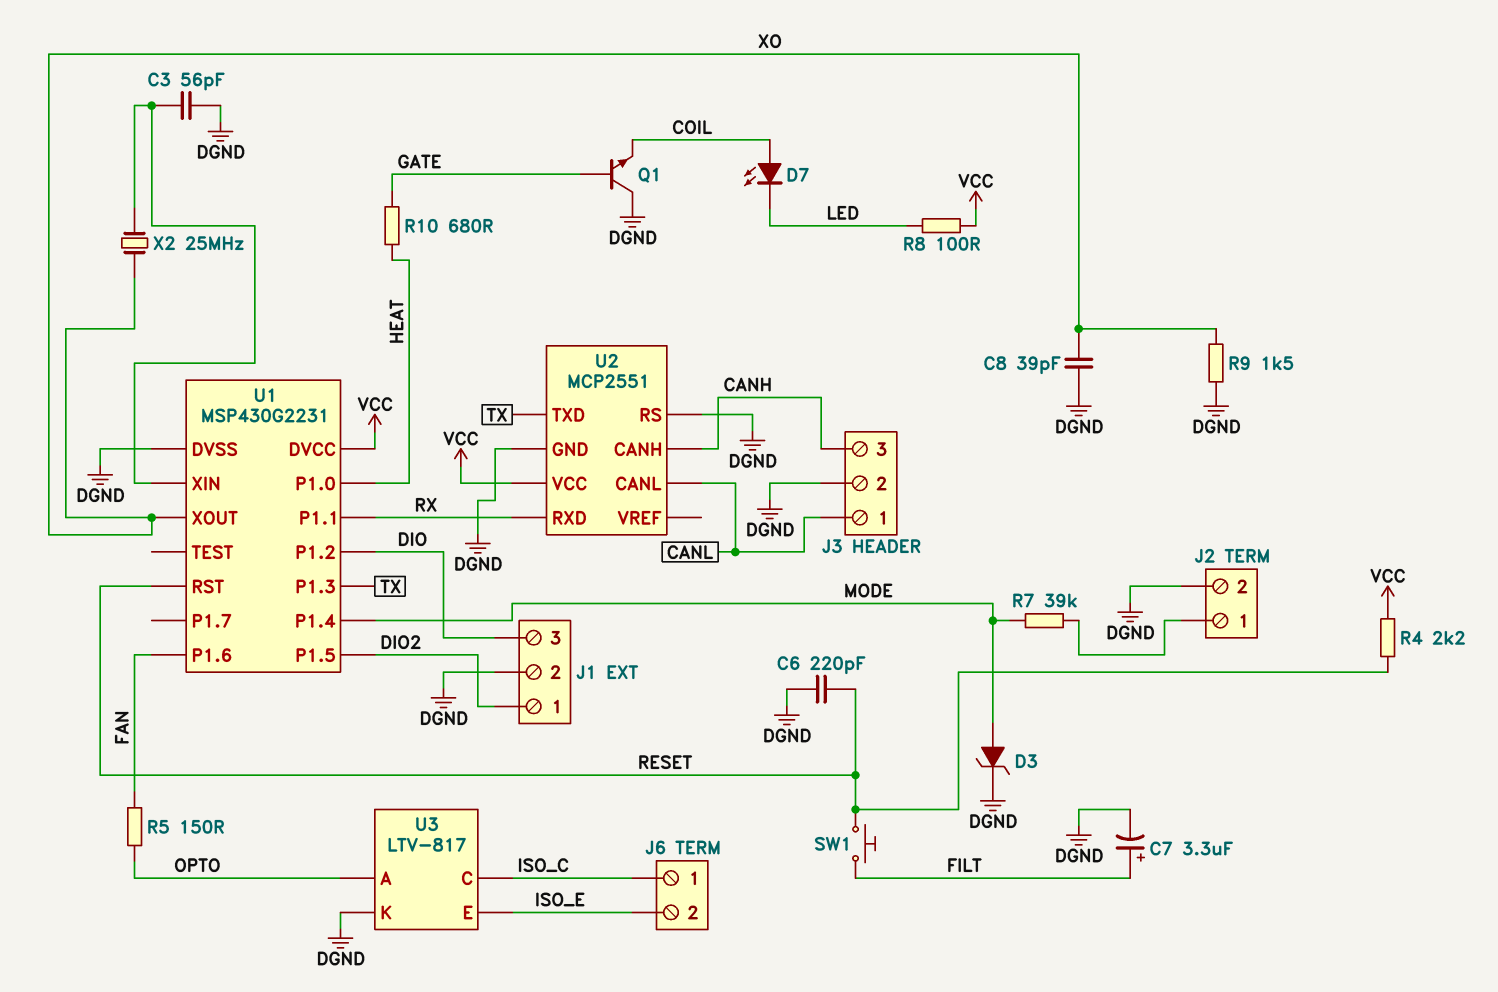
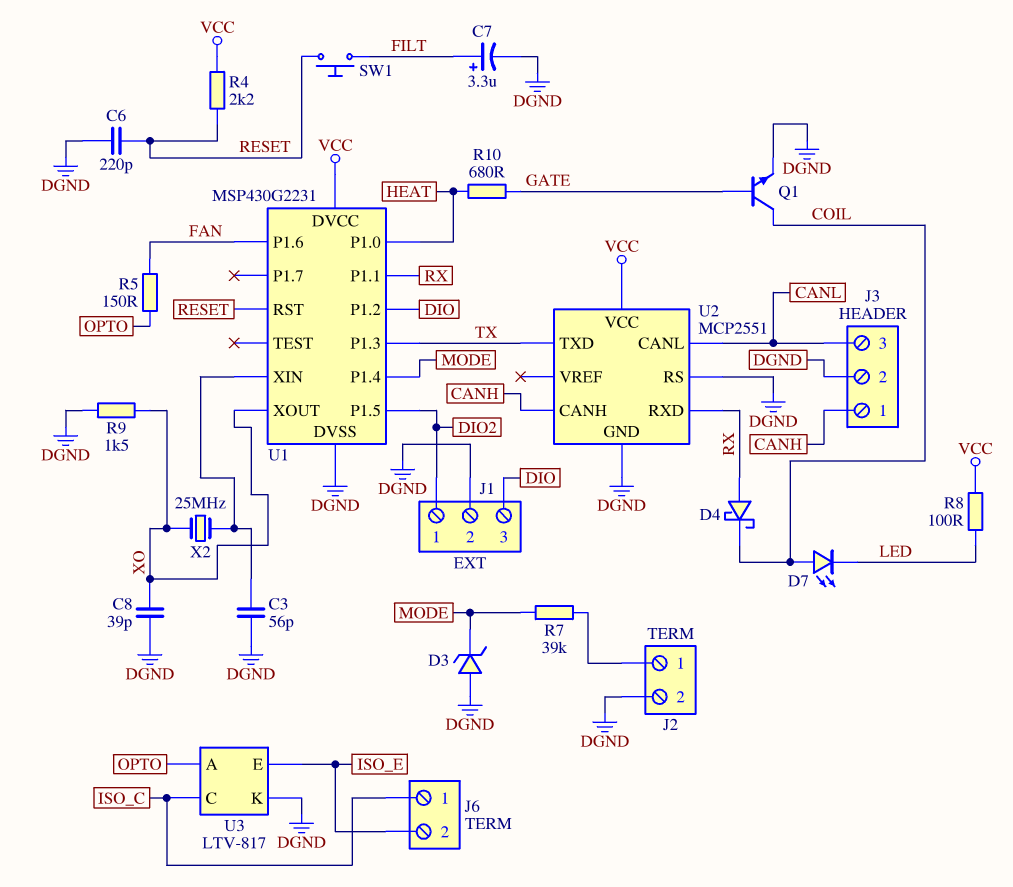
D3: zener (A MODE, K DGND) -> zener (A DGND, K MODE)
D4: none -> schottky (A RX, K COIL)
J3 pin 1: CANL -> CANH
J3 pin 3: CANH -> CANL
Q1: NPN (B GATE, C DGND, E COIL) -> NPN (B GATE, C COIL, E DGND)

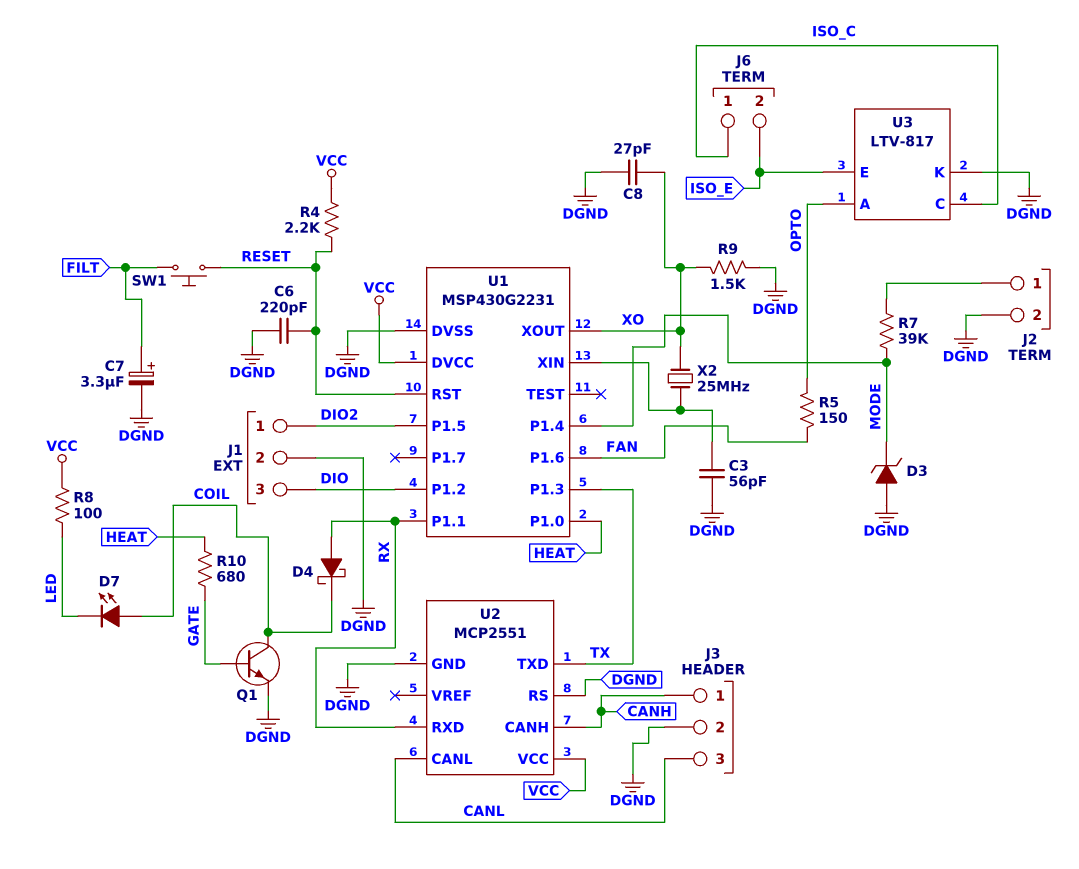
C8: 39pF (DGND, XO) -> 27pF (DGND, XO)

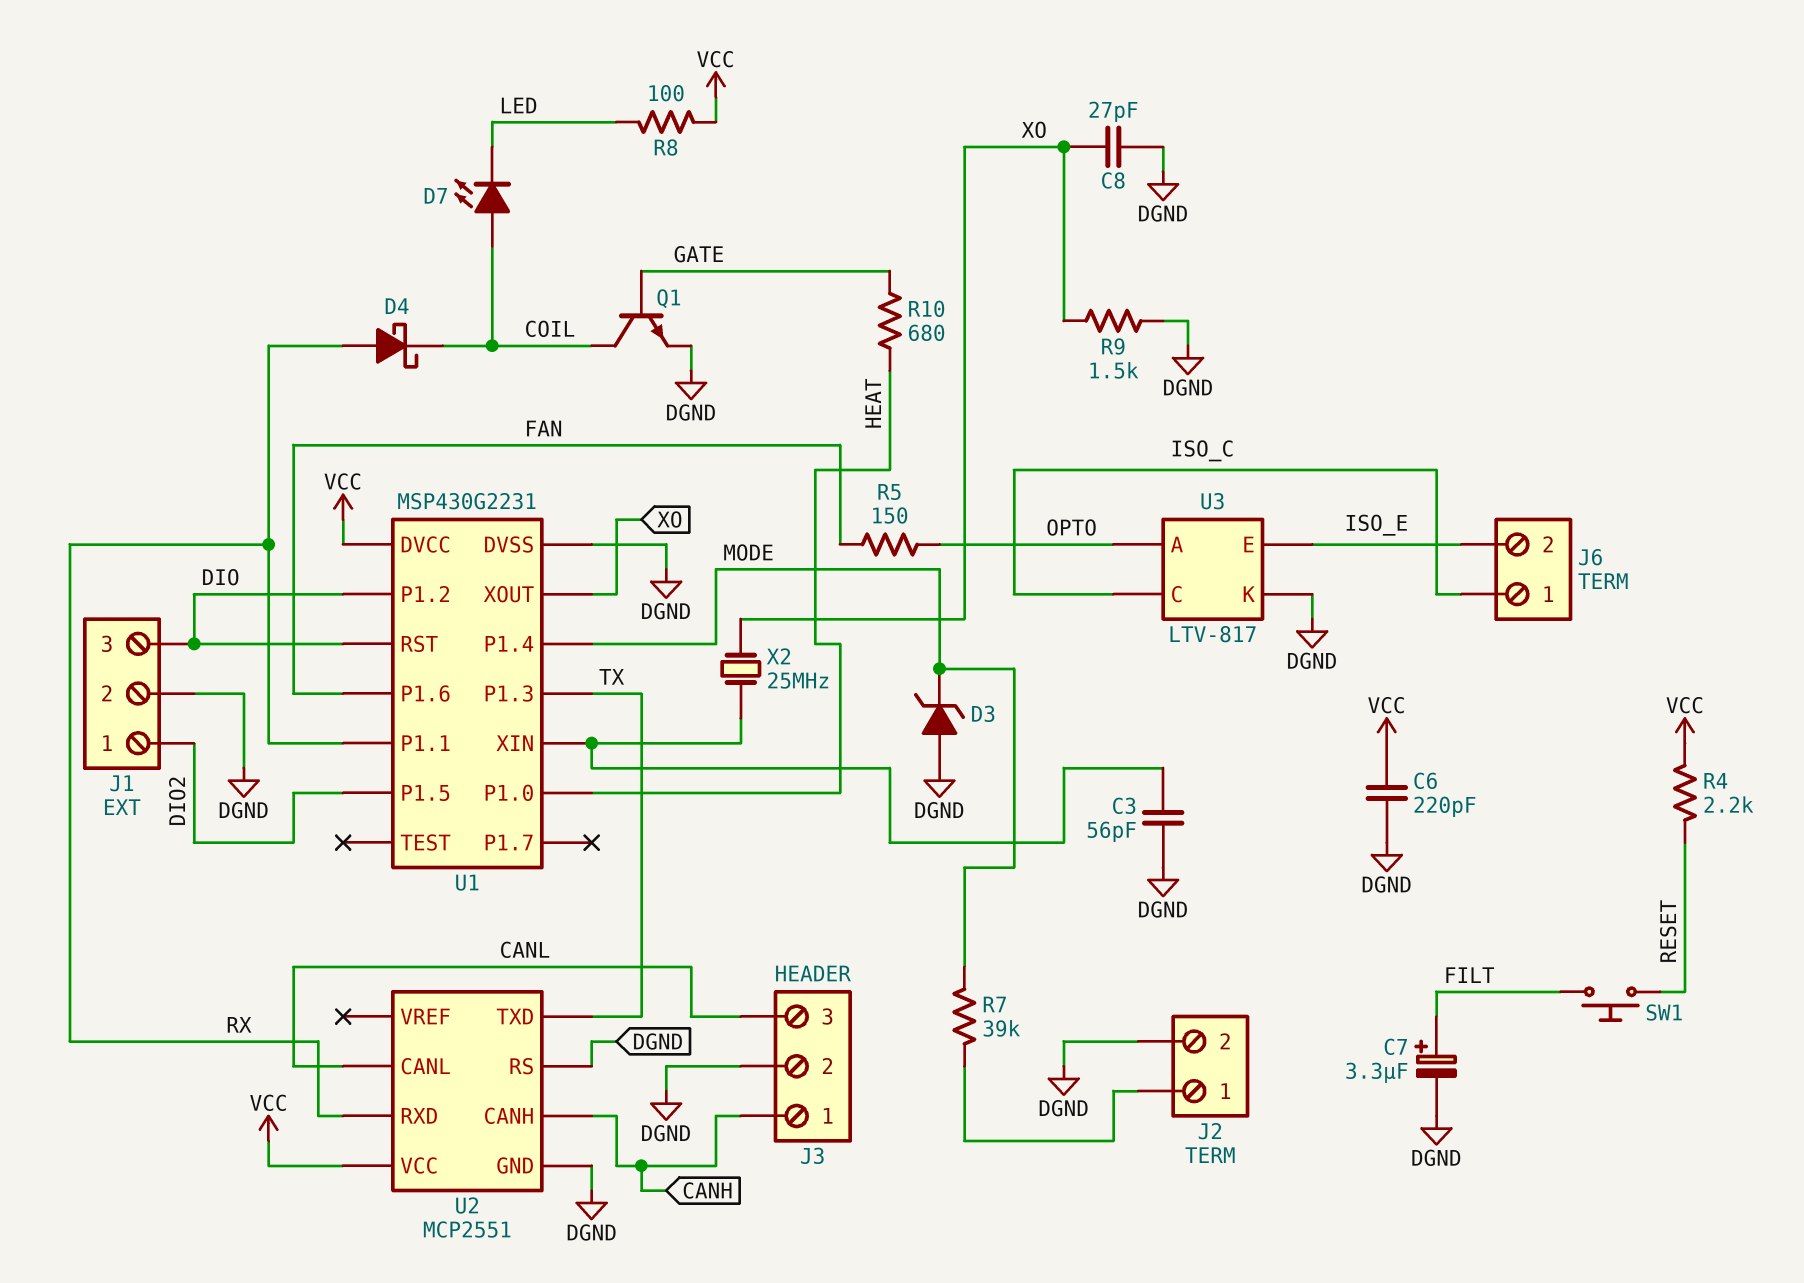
C6: 220pF (DGND, RESET) -> 220pF (DGND, VCC)
U1 pin RST: RESET -> DIO

